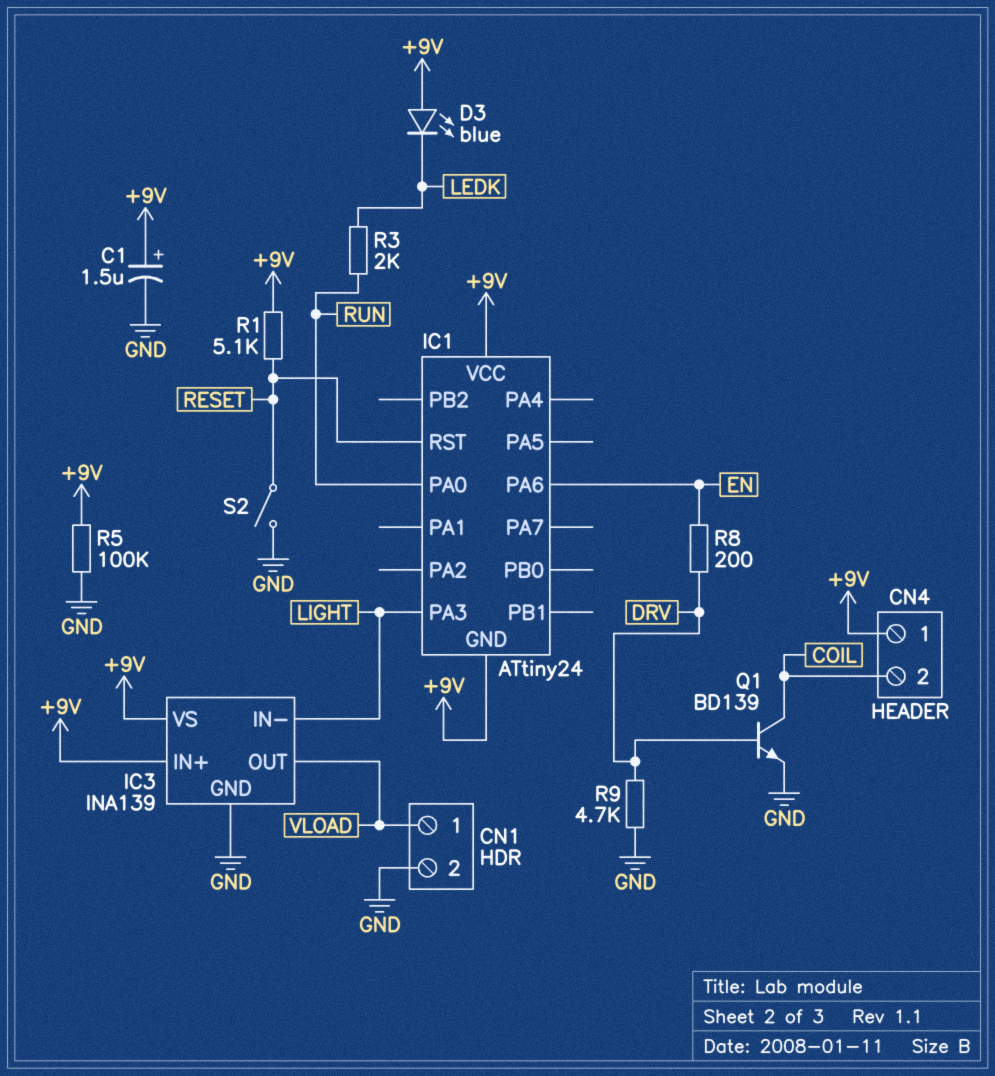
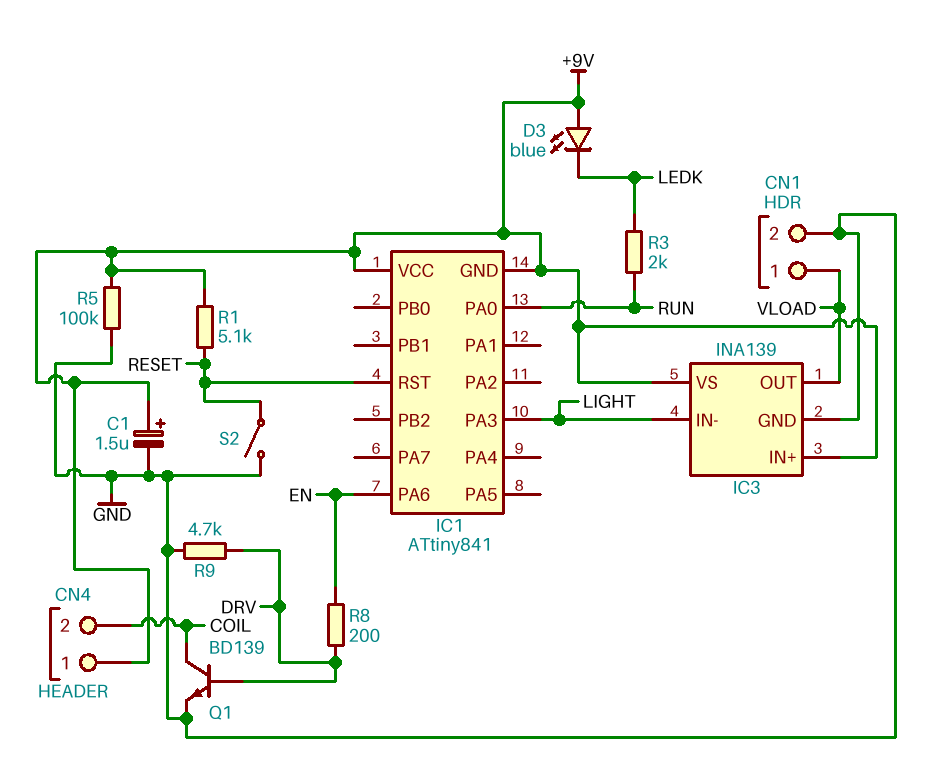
IC1: ATtiny24 -> ATtiny841

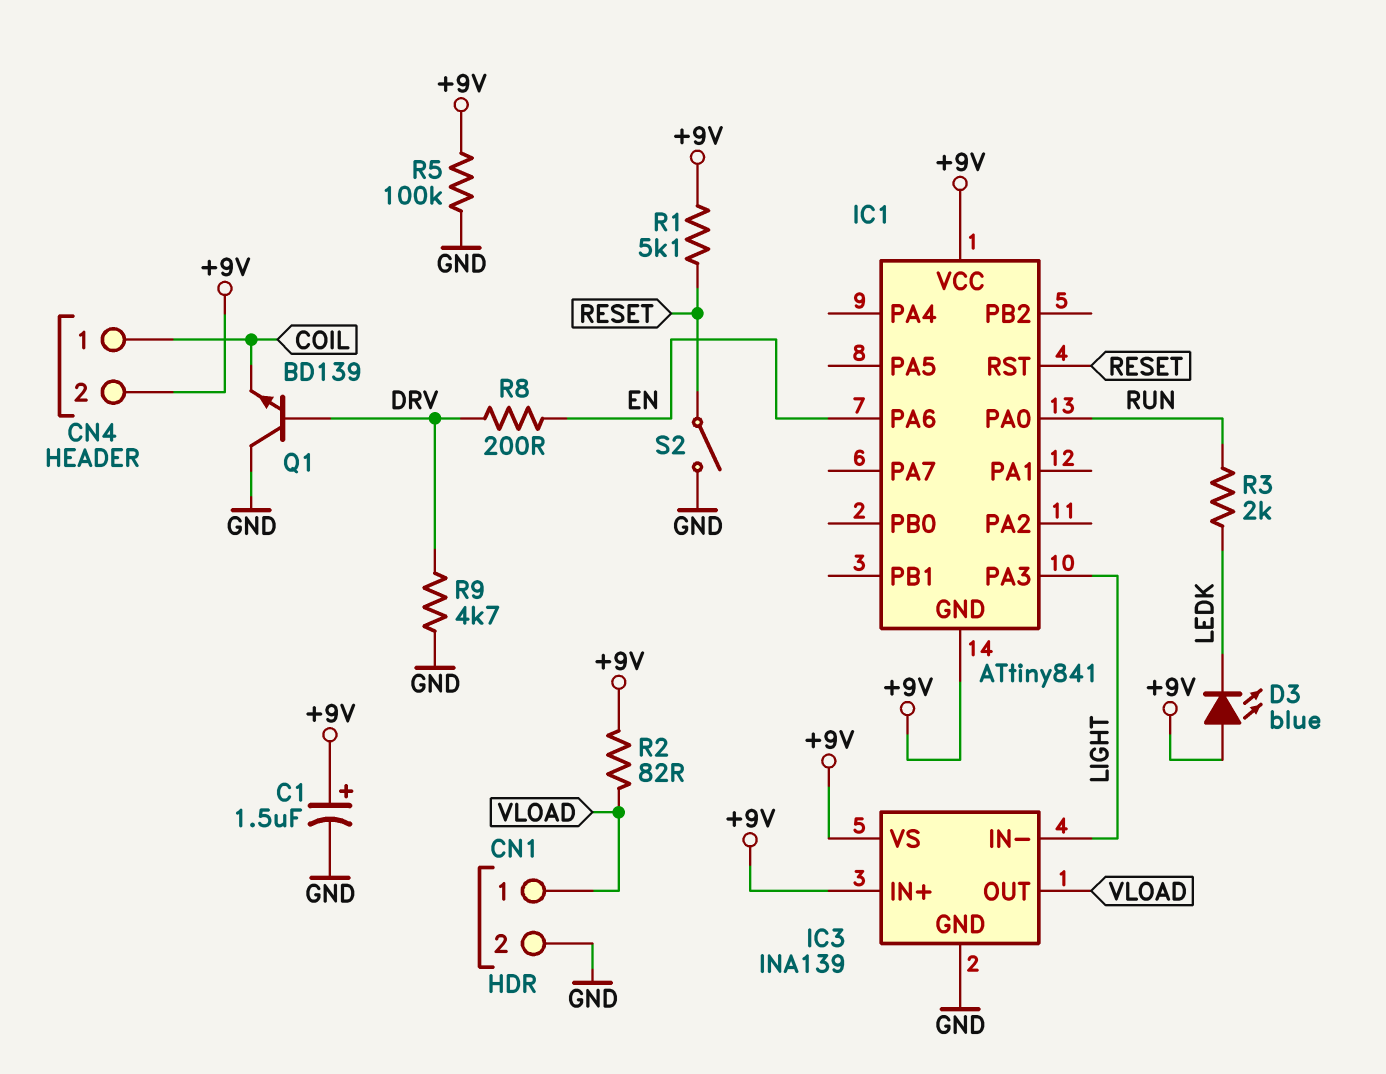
CN4 pin 1: +9V -> COIL
CN4 pin 2: COIL -> +9V
Q1: NPN BD139 (B DRV, C COIL, E GND) -> NPN BD139 (B DRV, C GND, E COIL)
R2: none -> 82 (+9V, VLOAD)

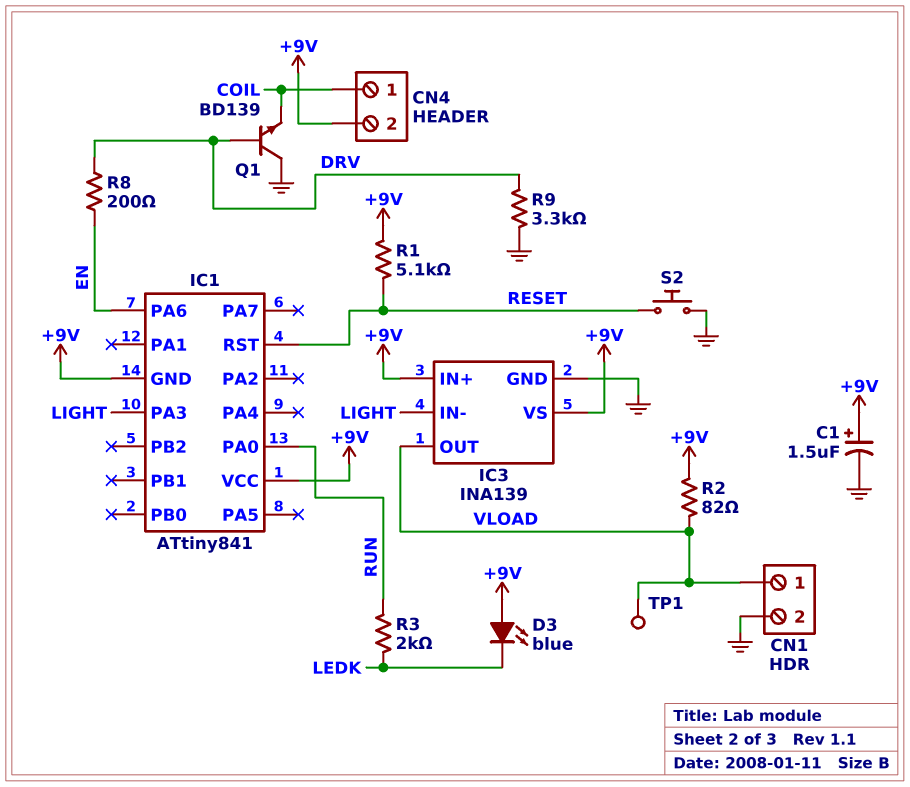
R5: 100k (+9V, GND) -> none
R9: 4.7k (DRV, GND) -> 3.3k (DRV, GND)
S2: switch (GND, RESET) -> button (GND, RESET)
TP1: none -> test point (VLOAD)

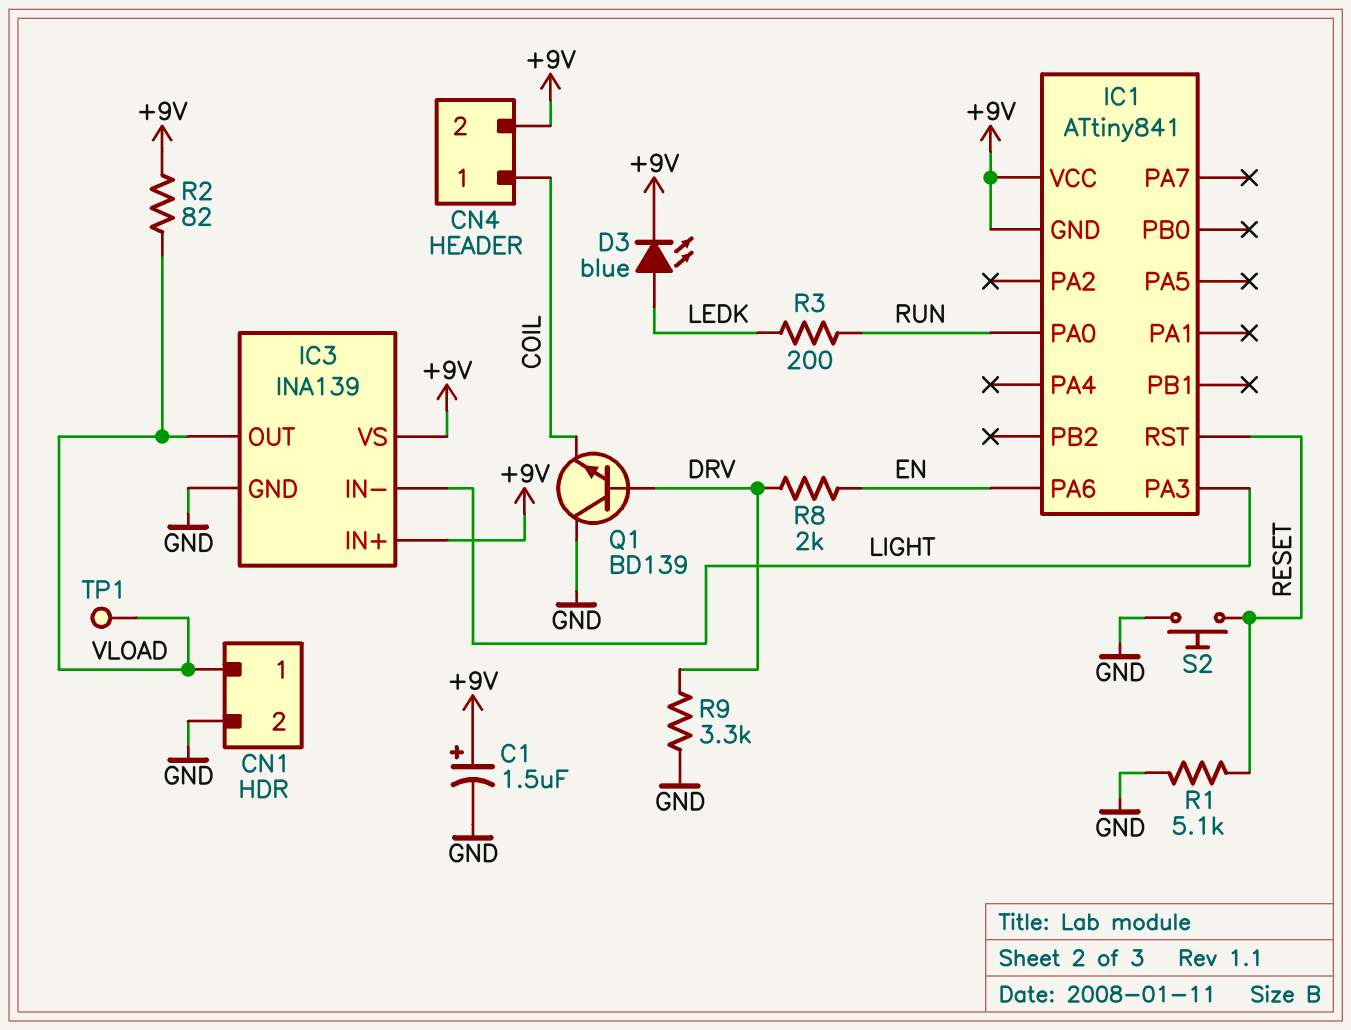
D3: LED blue (A +9V, K LEDK) -> LED blue (A LEDK, K +9V)
R1: 5.1k (+9V, RESET) -> 5.1k (GND, RESET)
R3: 2k (LEDK, RUN) -> 200 (LEDK, RUN)
R8: 200 (DRV, EN) -> 2k (DRV, EN)

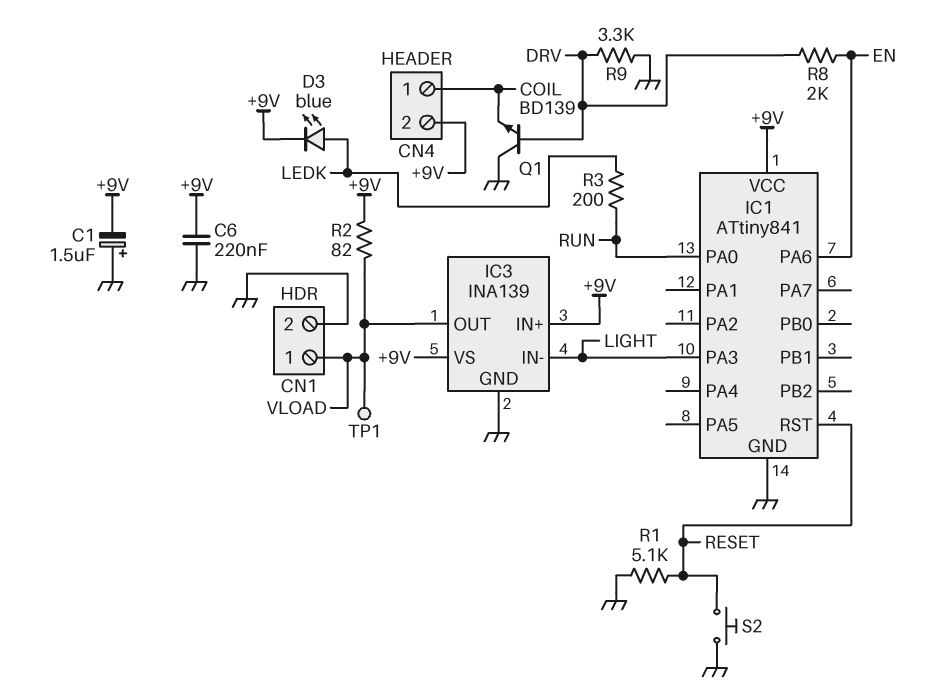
C1: 1.5uF (plus +9V, minus GND) -> 1.5uF (plus GND, minus +9V)
C6: none -> 220nF (+9V, GND)
IC1 pin GND: +9V -> GND

